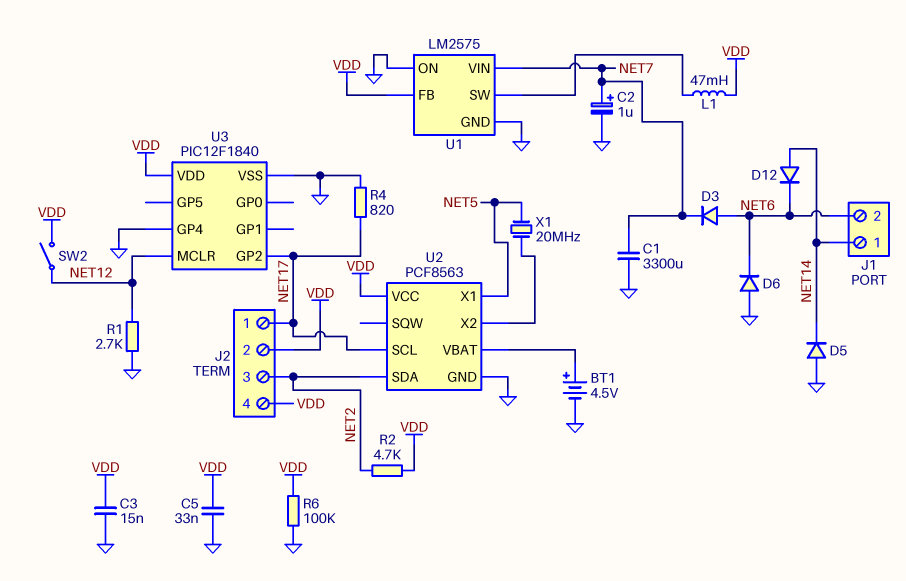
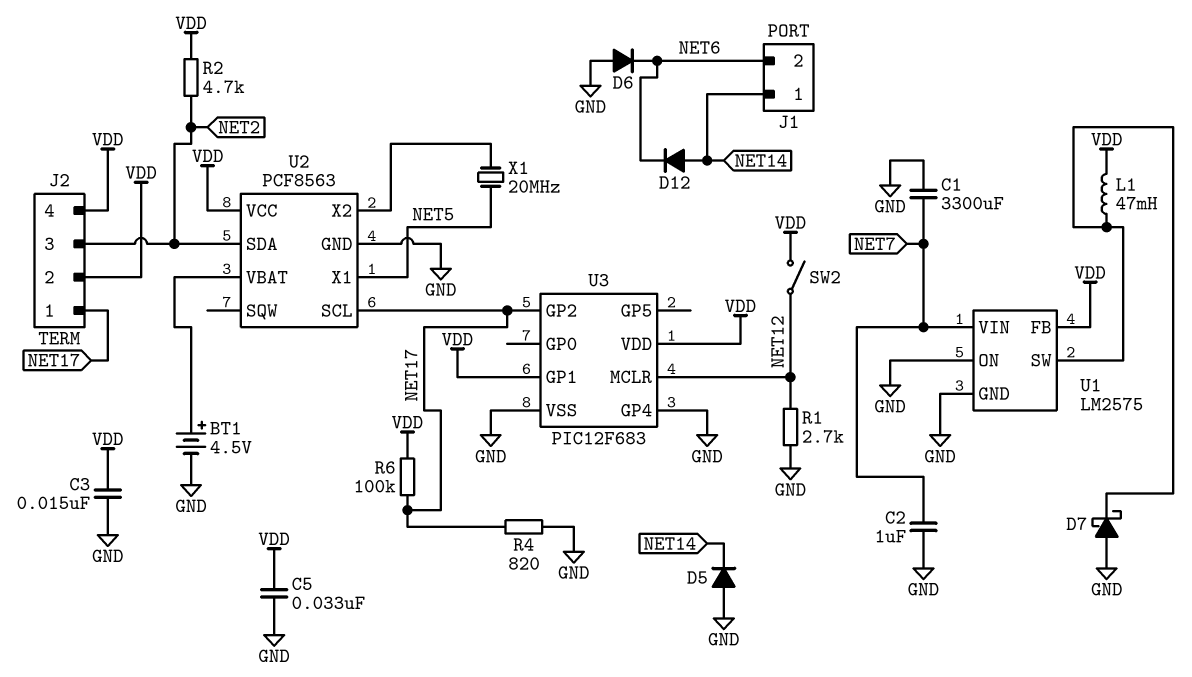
C2: 1uF (plus NET7, minus GND) -> 1uF (GND, NET7)
D3: diode (A NET6, K NET7) -> none
D7: none -> schottky (A GND, K U1/SW)
R6: 100k (GND, VDD) -> 100k (NET17, VDD)
U3: PIC12F1840 -> PIC12F683
U3 pin GP1: none -> VDD

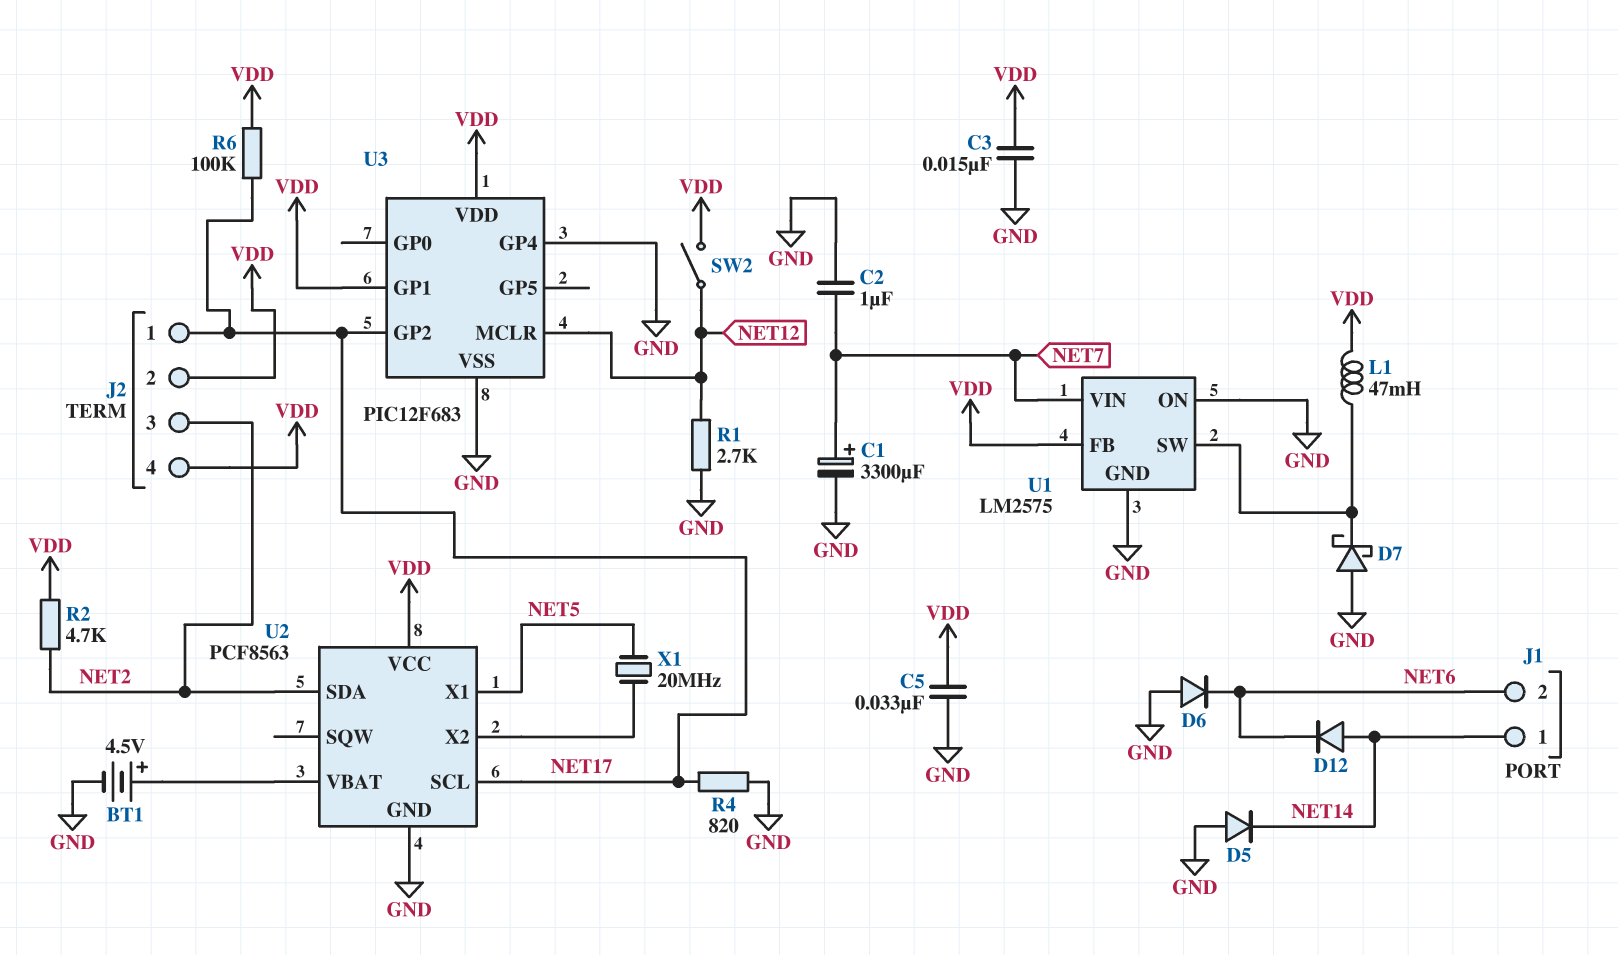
C1: 3300uF (GND, NET7) -> 3300uF (plus NET7, minus GND)

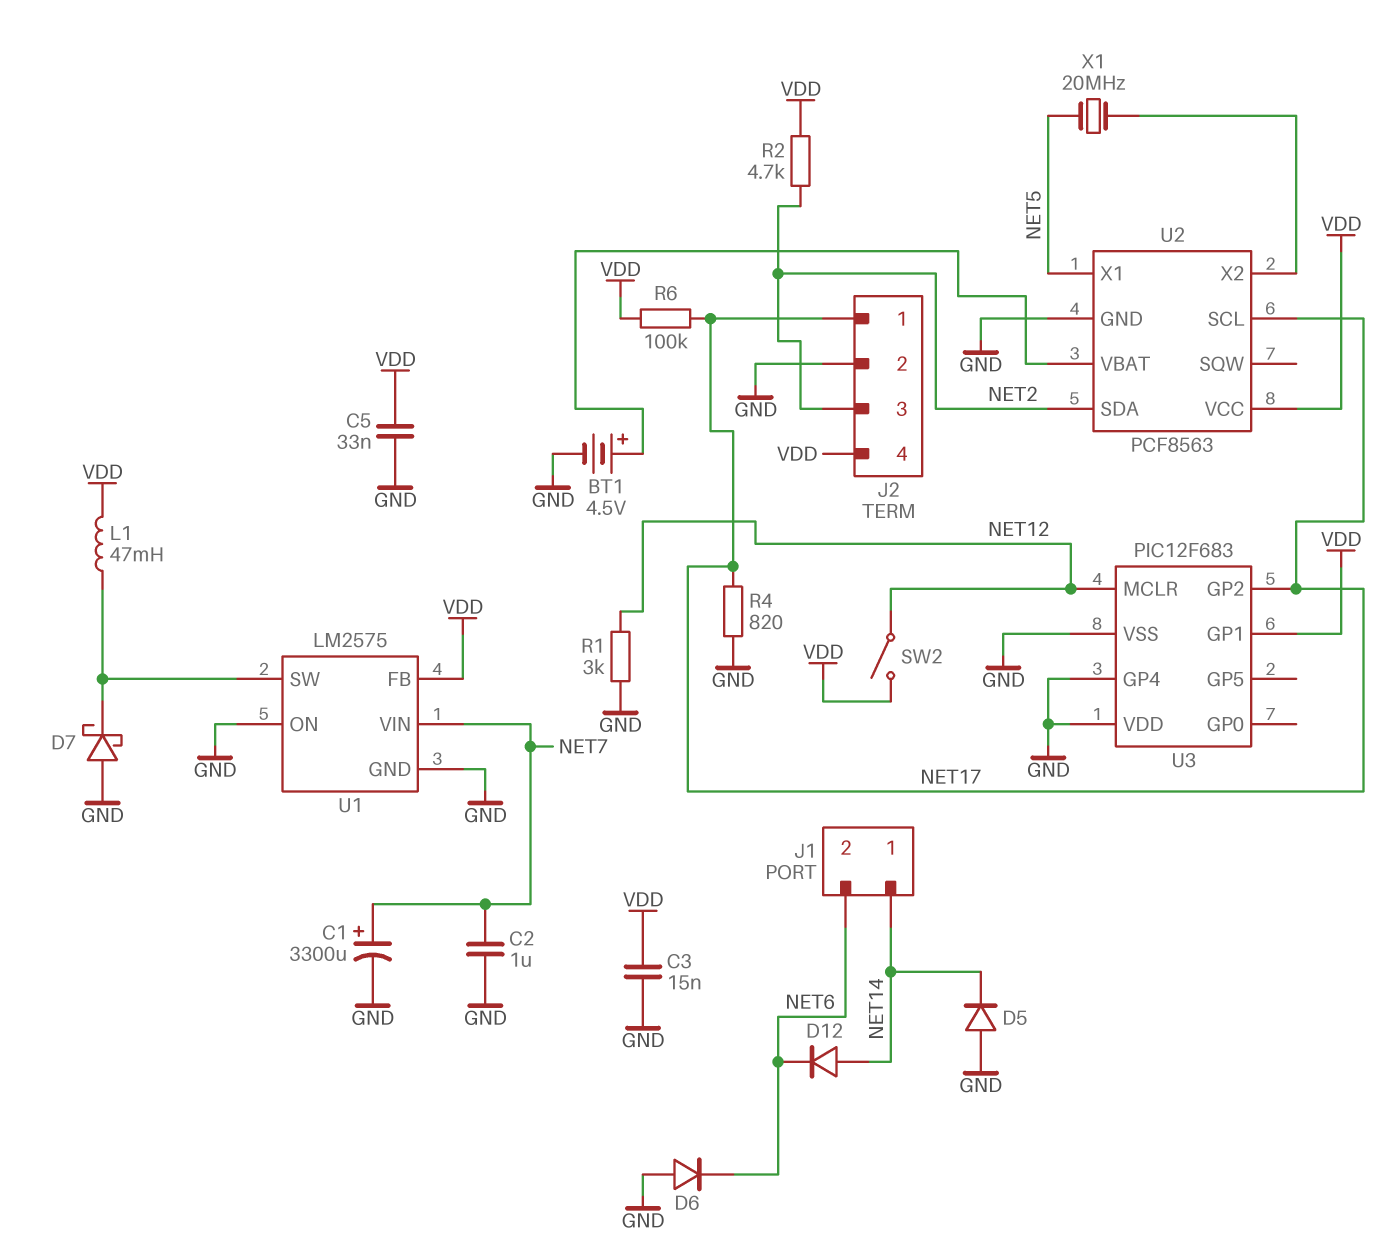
J2 pin 2: VDD -> GND
R1: 2.7k (GND, NET12) -> 3k (GND, NET12)
U3 pin VDD: VDD -> GND

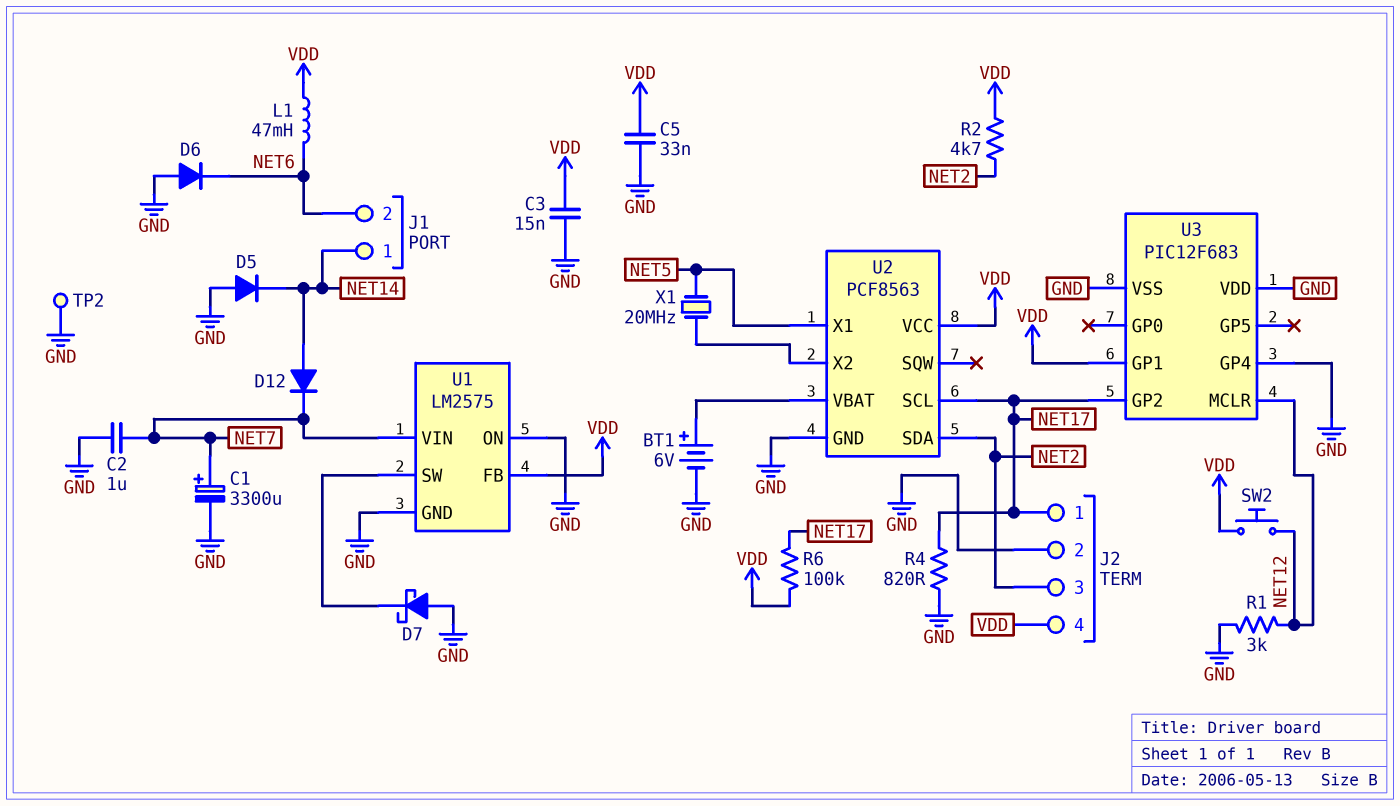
BT1: 4.5V (plus U2/VBAT, minus GND) -> 6V (plus U2/VBAT, minus GND)
D12: diode (A NET14, K NET6) -> diode (A NET14, K NET7)
L1: 47mH (U1/SW, VDD) -> 47mH (NET6, VDD)
SW2: switch (NET12, VDD) -> button (NET12, VDD)
TP2: none -> test point (GND)

